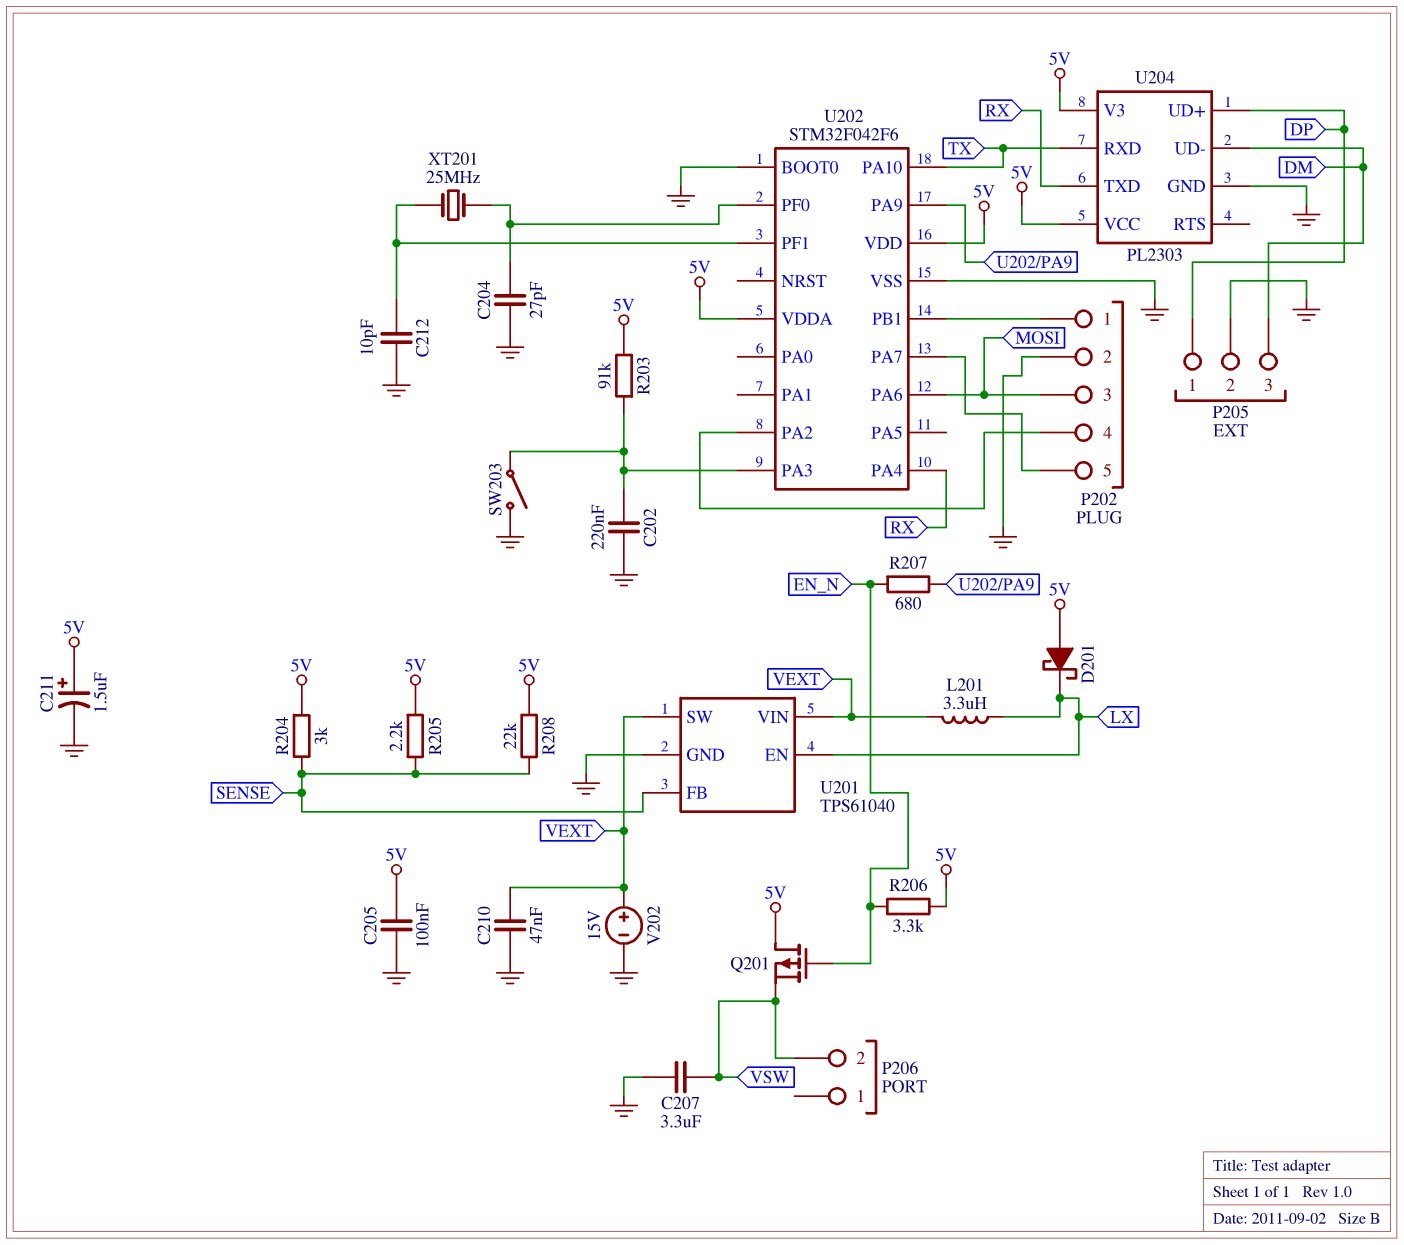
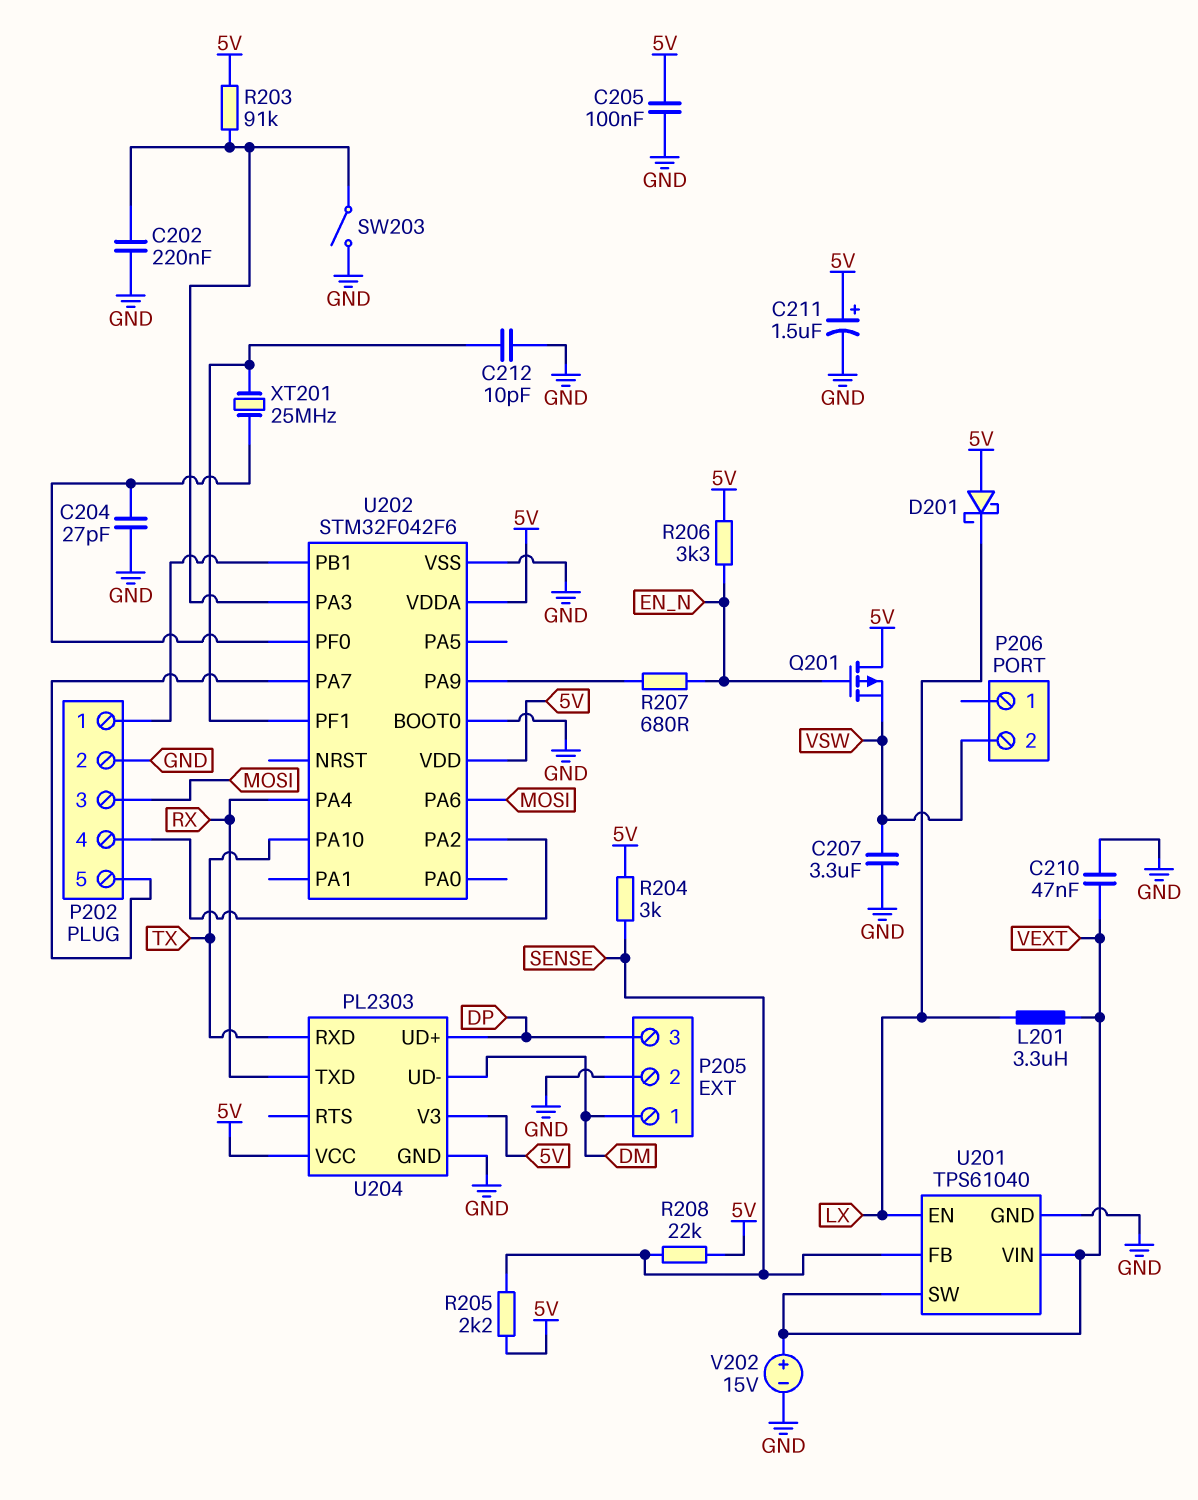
P205 pin 1: DP -> DM
P205 pin 3: DM -> DP

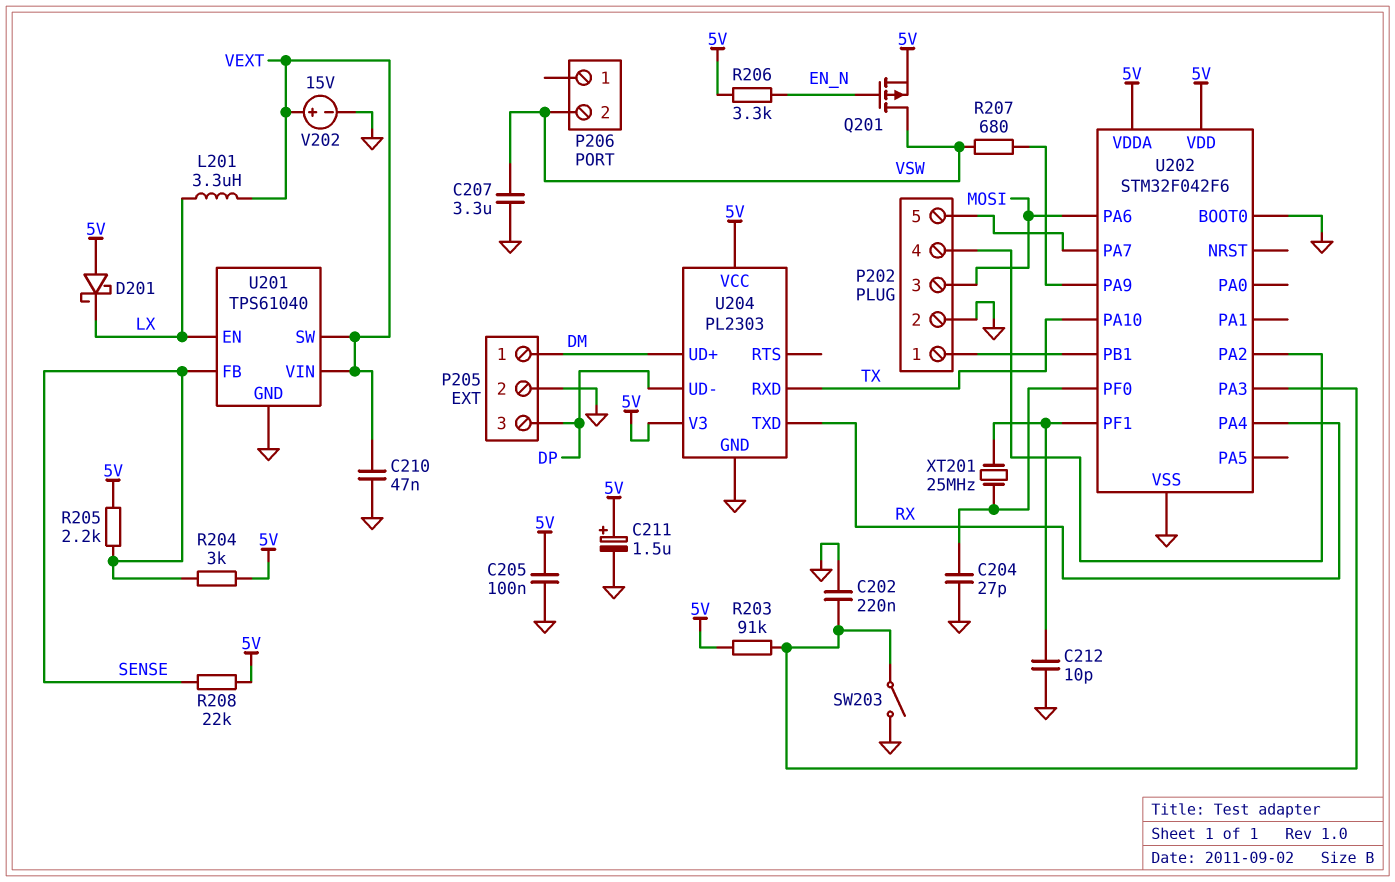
Q201: PMOS (G EN_N, D 5V, S VSW) -> PMOS (G EN_N, D VSW, S 5V)
R207: 680 (EN_N, U202/PA9) -> 680 (U202/PA9, VSW)
U204 pin UD+: DP -> DM
U204 pin UD-: DM -> DP

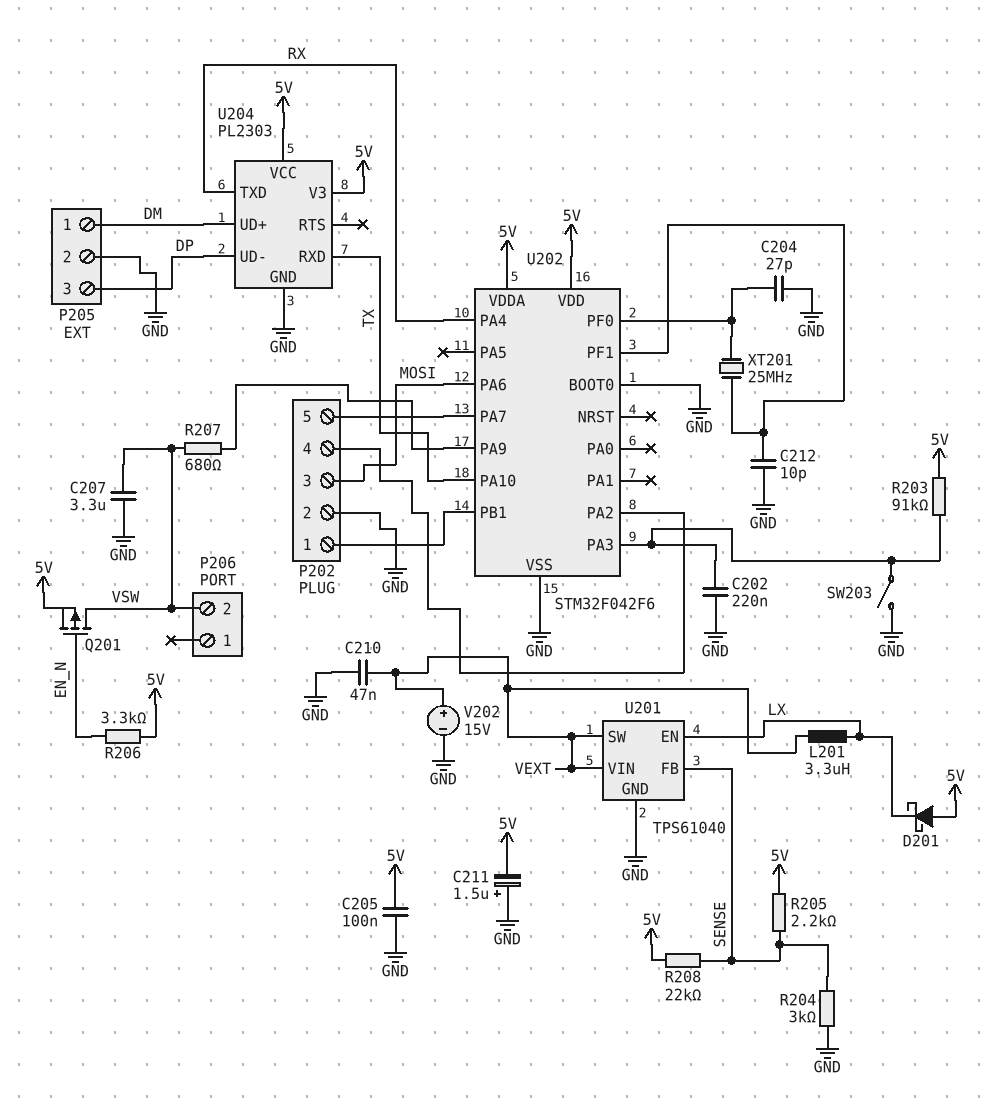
C211: 1.5uF (plus 5V, minus GND) -> 1.5uF (plus GND, minus 5V)
R204: 3k (5V, SENSE) -> 3k (GND, SENSE)

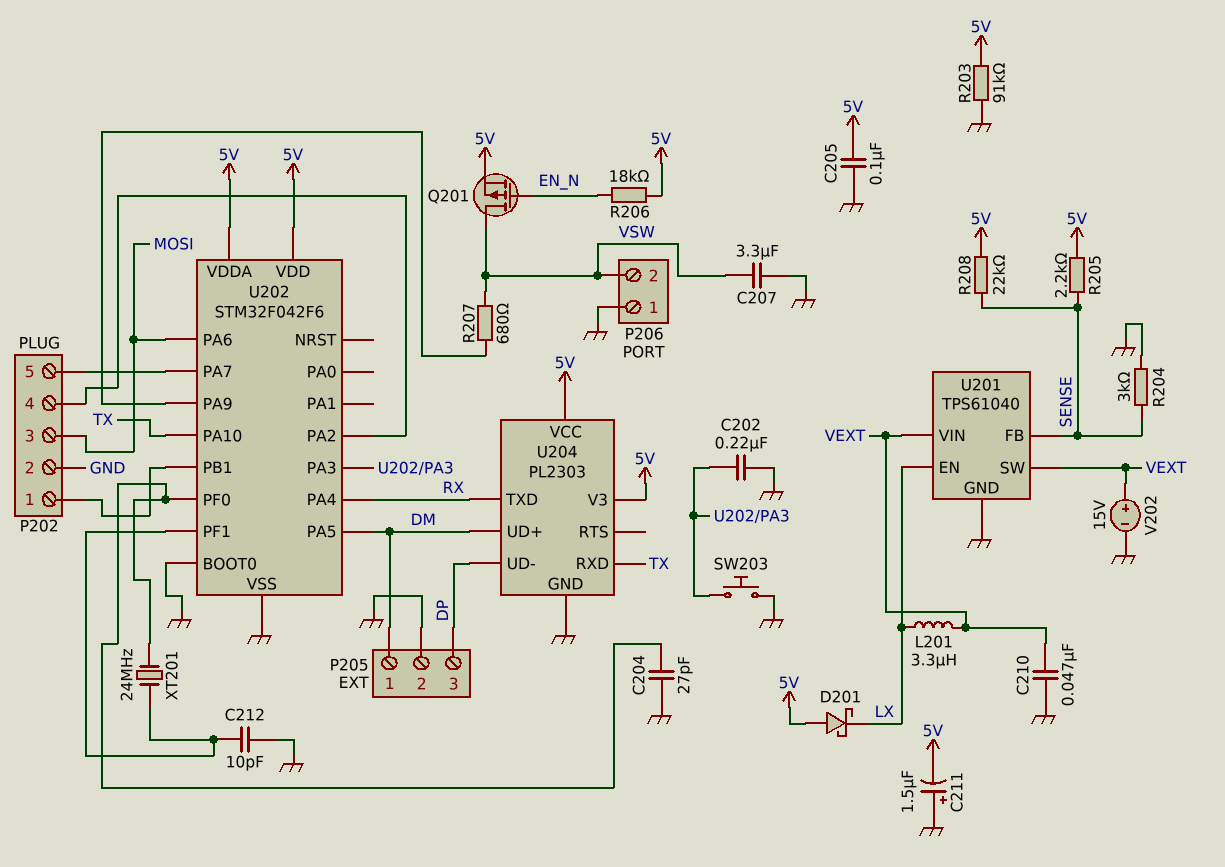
P206 pin 1: none -> GND
R203: 91k (5V, U202/PA3) -> 91k (5V, GND)
R206: 3.3k (5V, EN_N) -> 18k (5V, EN_N)
SW203: switch (GND, U202/PA3) -> button (GND, U202/PA3)
U202 pin PA5: none -> DM
XT201: 25MHz (U202/PF0, U202/PF1) -> 24MHz (U202/PF0, U202/PF1)

